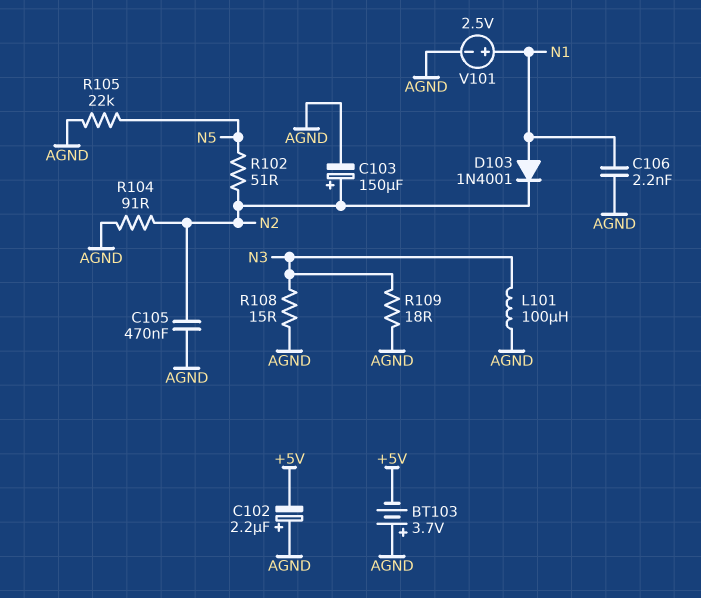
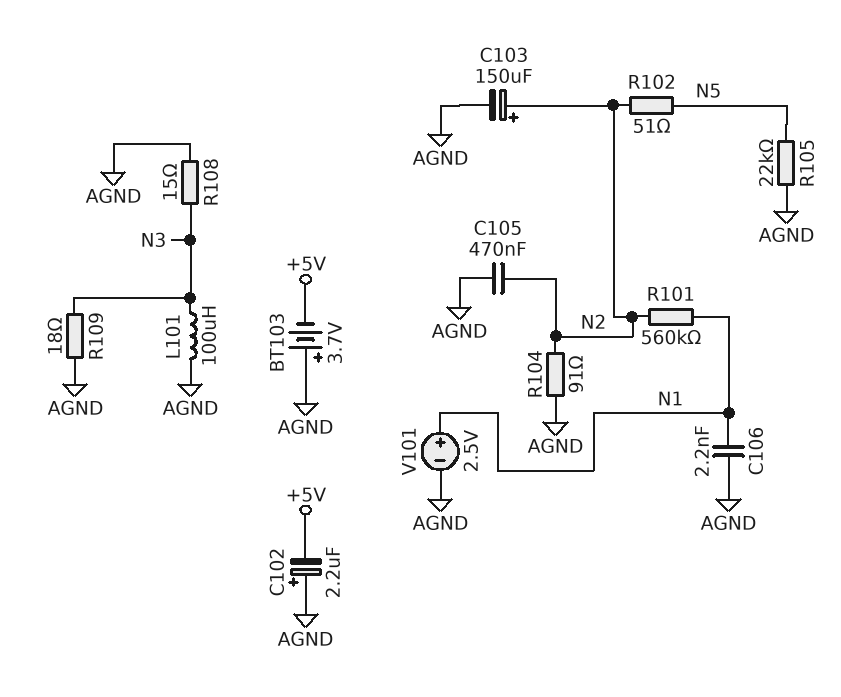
D103: diode 1N4001 (A N1, K N2) -> none
R101: none -> 560k (N1, N2)

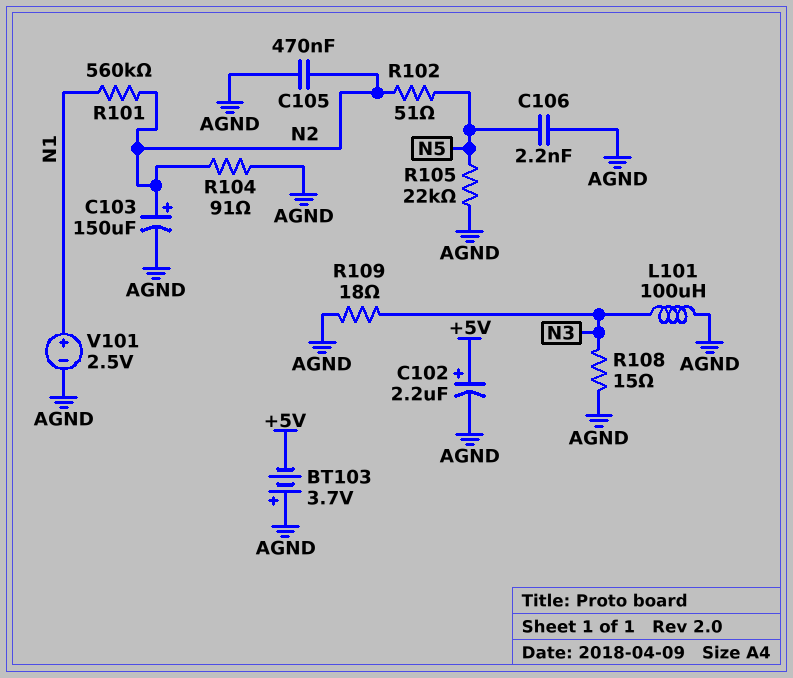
C102: 2.2uF (plus AGND, minus +5V) -> 2.2uF (plus +5V, minus AGND)
C106: 2.2nF (AGND, N1) -> 2.2nF (AGND, N5)

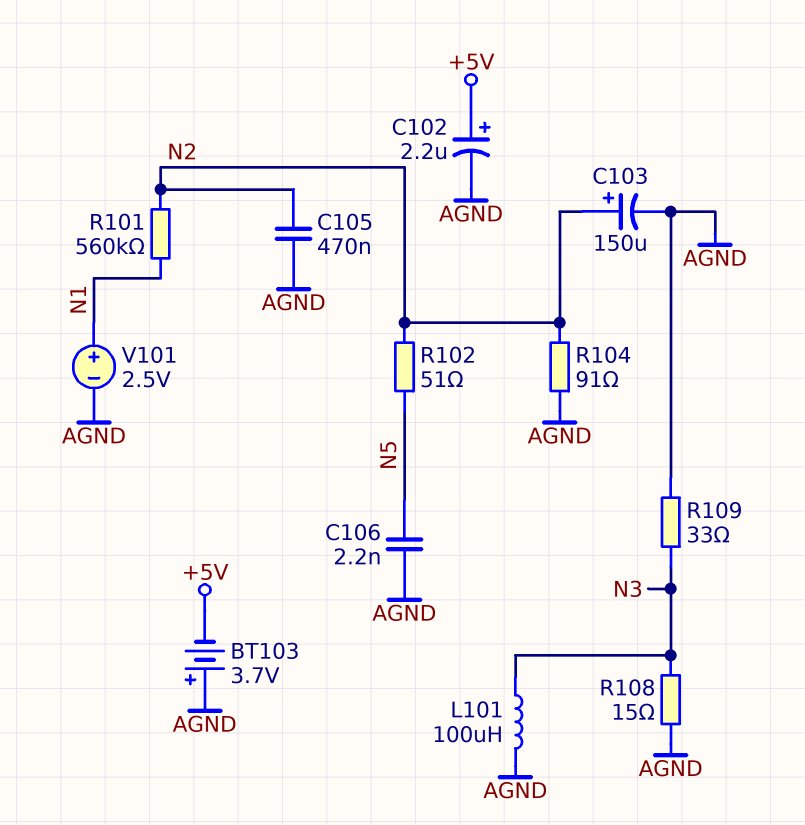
R105: 22k (AGND, N5) -> none
R109: 18 (AGND, N3) -> 33 (AGND, N3)

